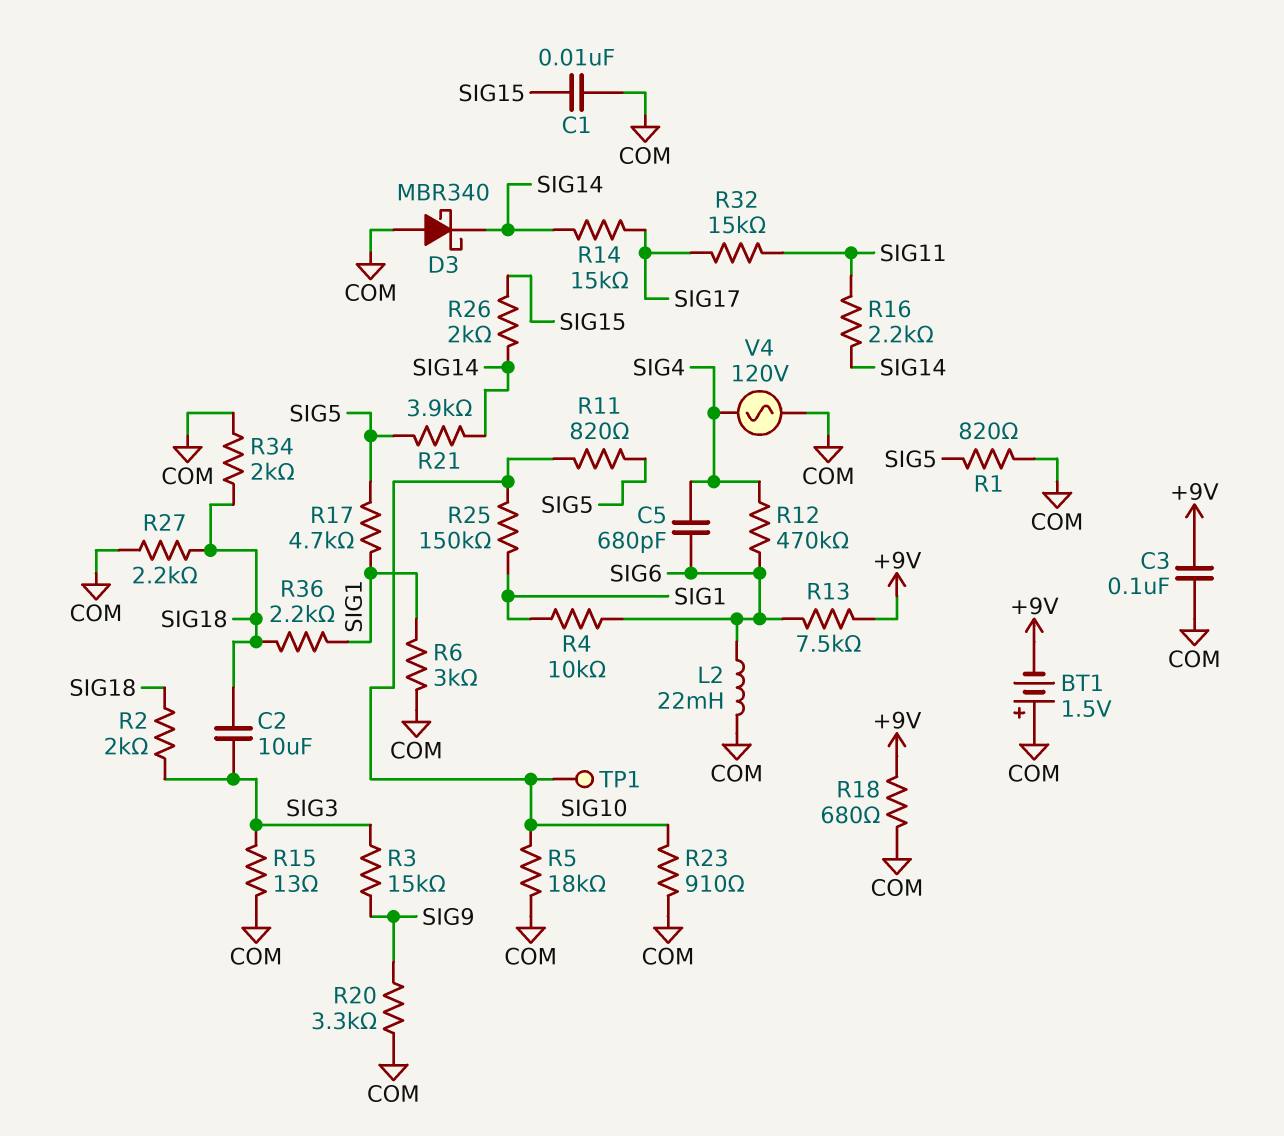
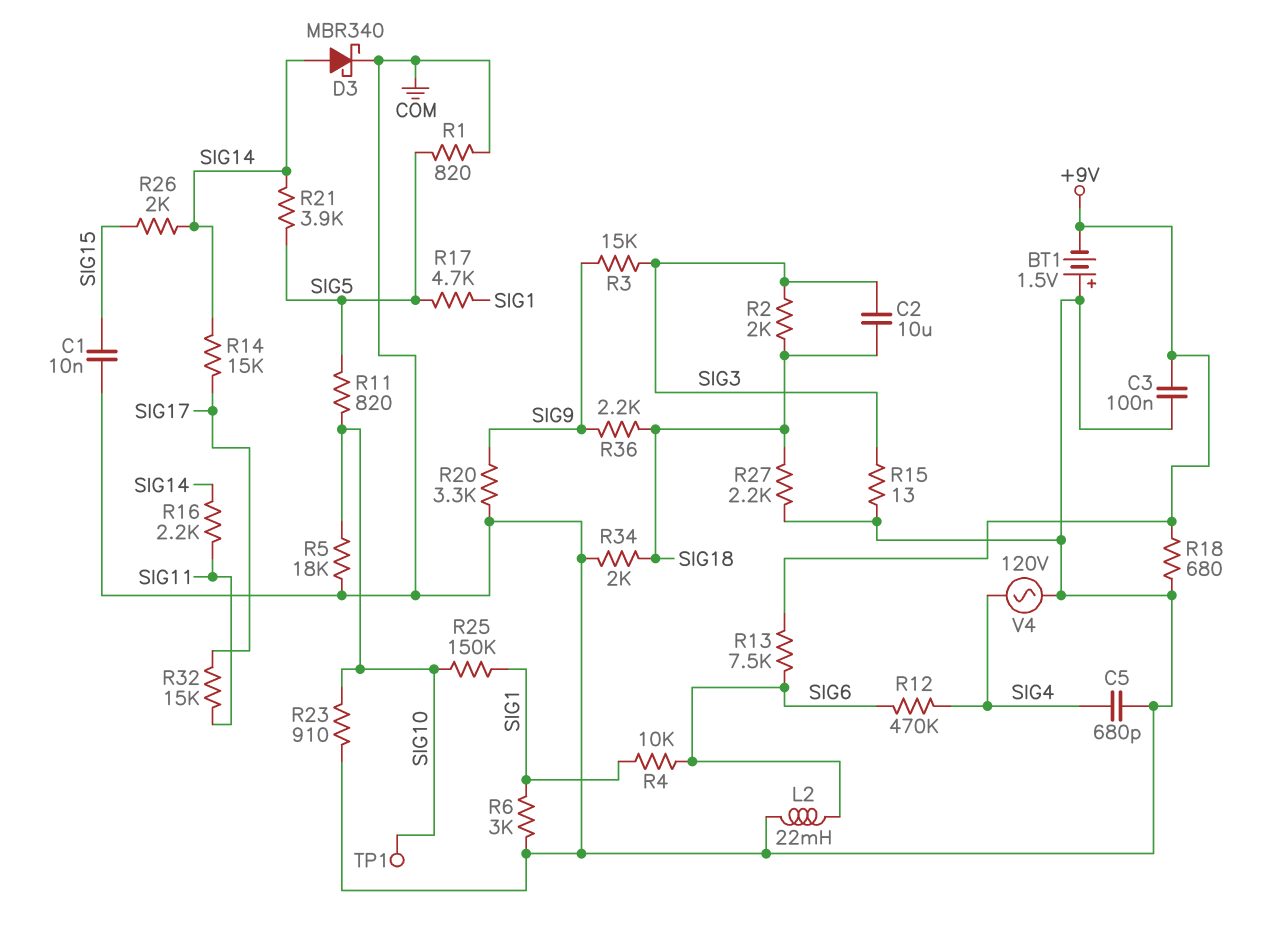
C5: 680pF (SIG4, SIG6) -> 680pF (COM, SIG4)
D3: schottky MBR340 (A COM, K SIG14) -> schottky MBR340 (A SIG14, K COM)
R36: 2.2k (SIG1, SIG18) -> 2.2k (SIG9, SIG18)

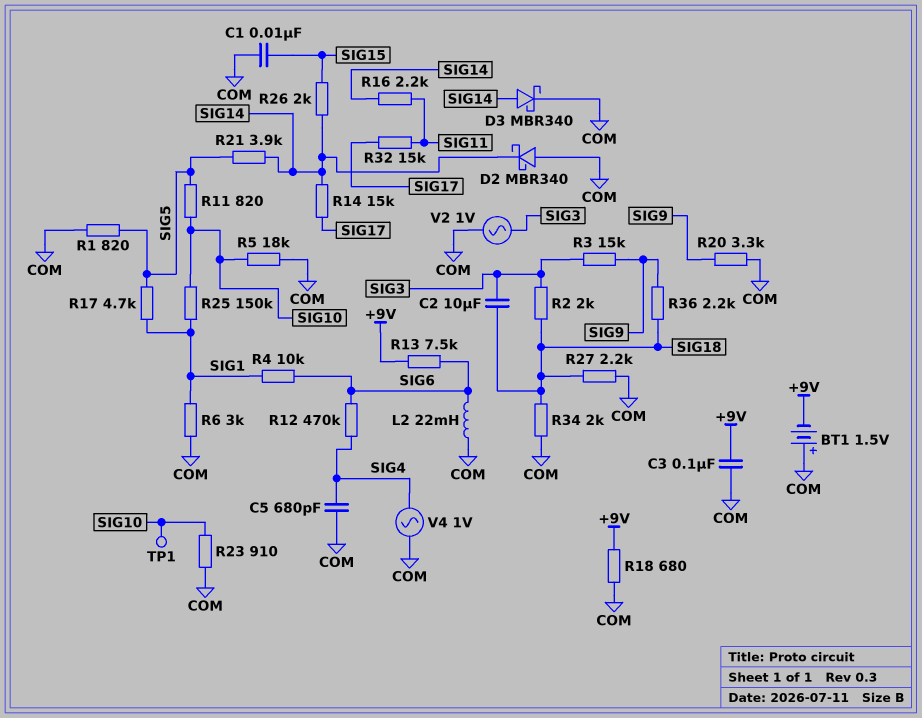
D2: none -> schottky MBR340 (A COM, K SIG14)
R15: 13 (COM, SIG3) -> none
V2: none -> AC 1V (COM, SIG3)
V4: AC 120V (COM, SIG4) -> AC 1V (COM, SIG4)

